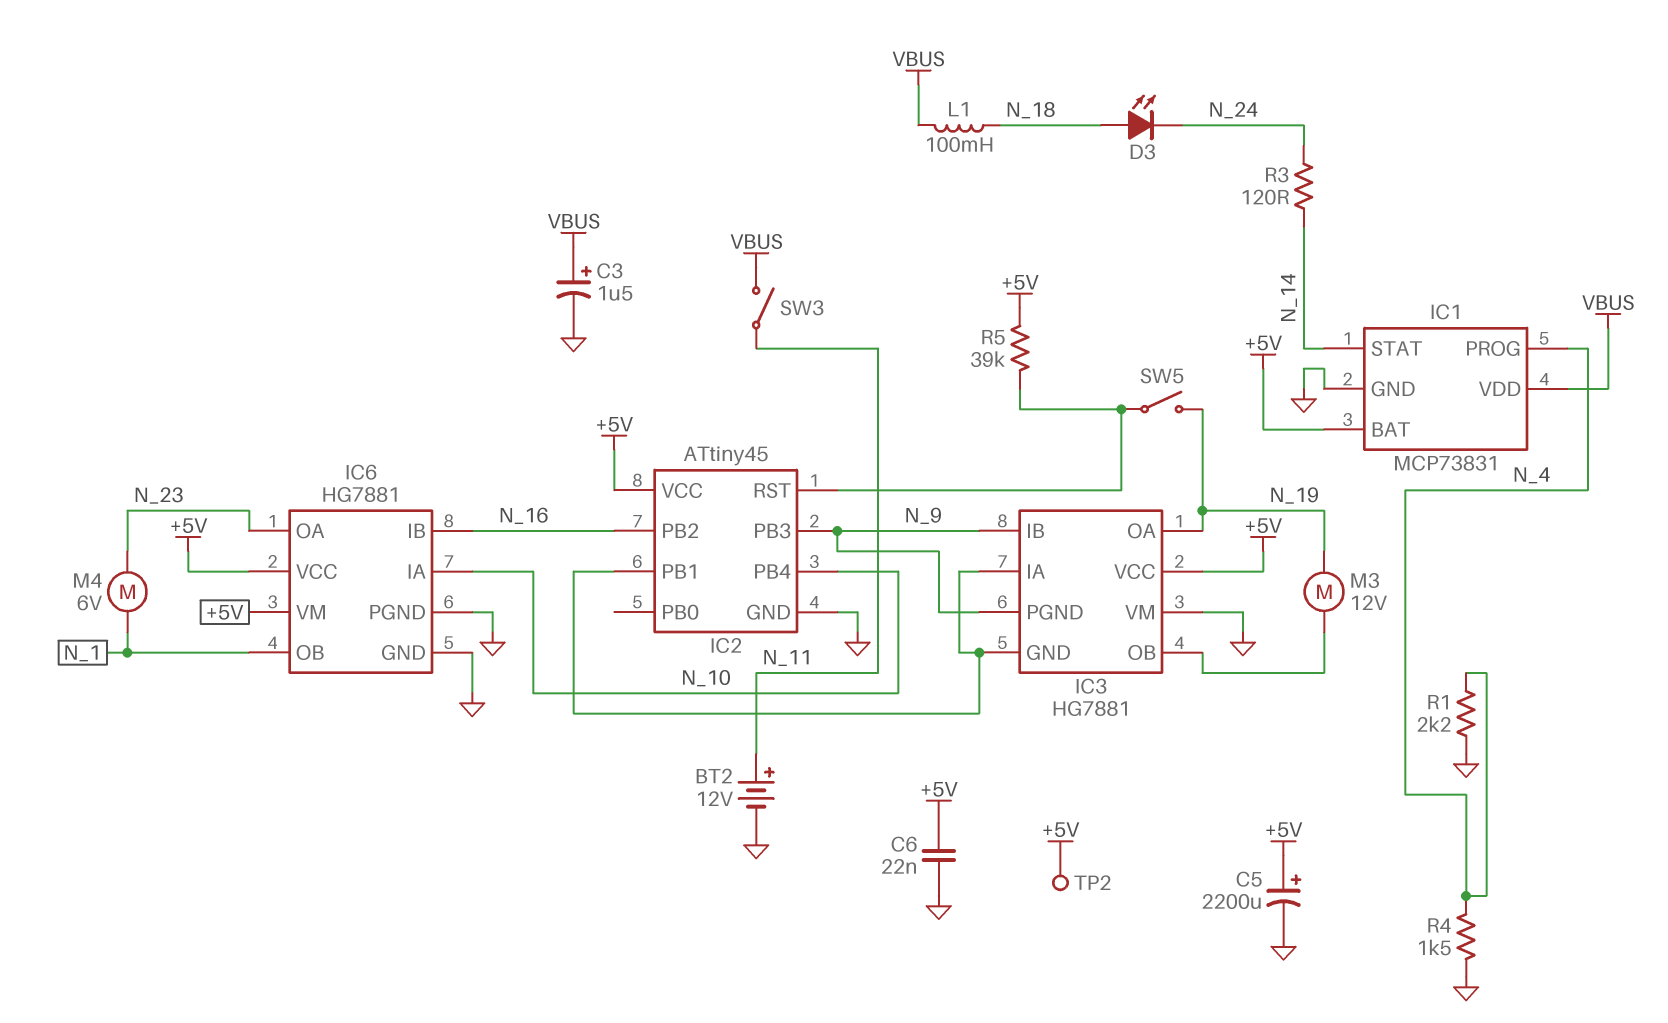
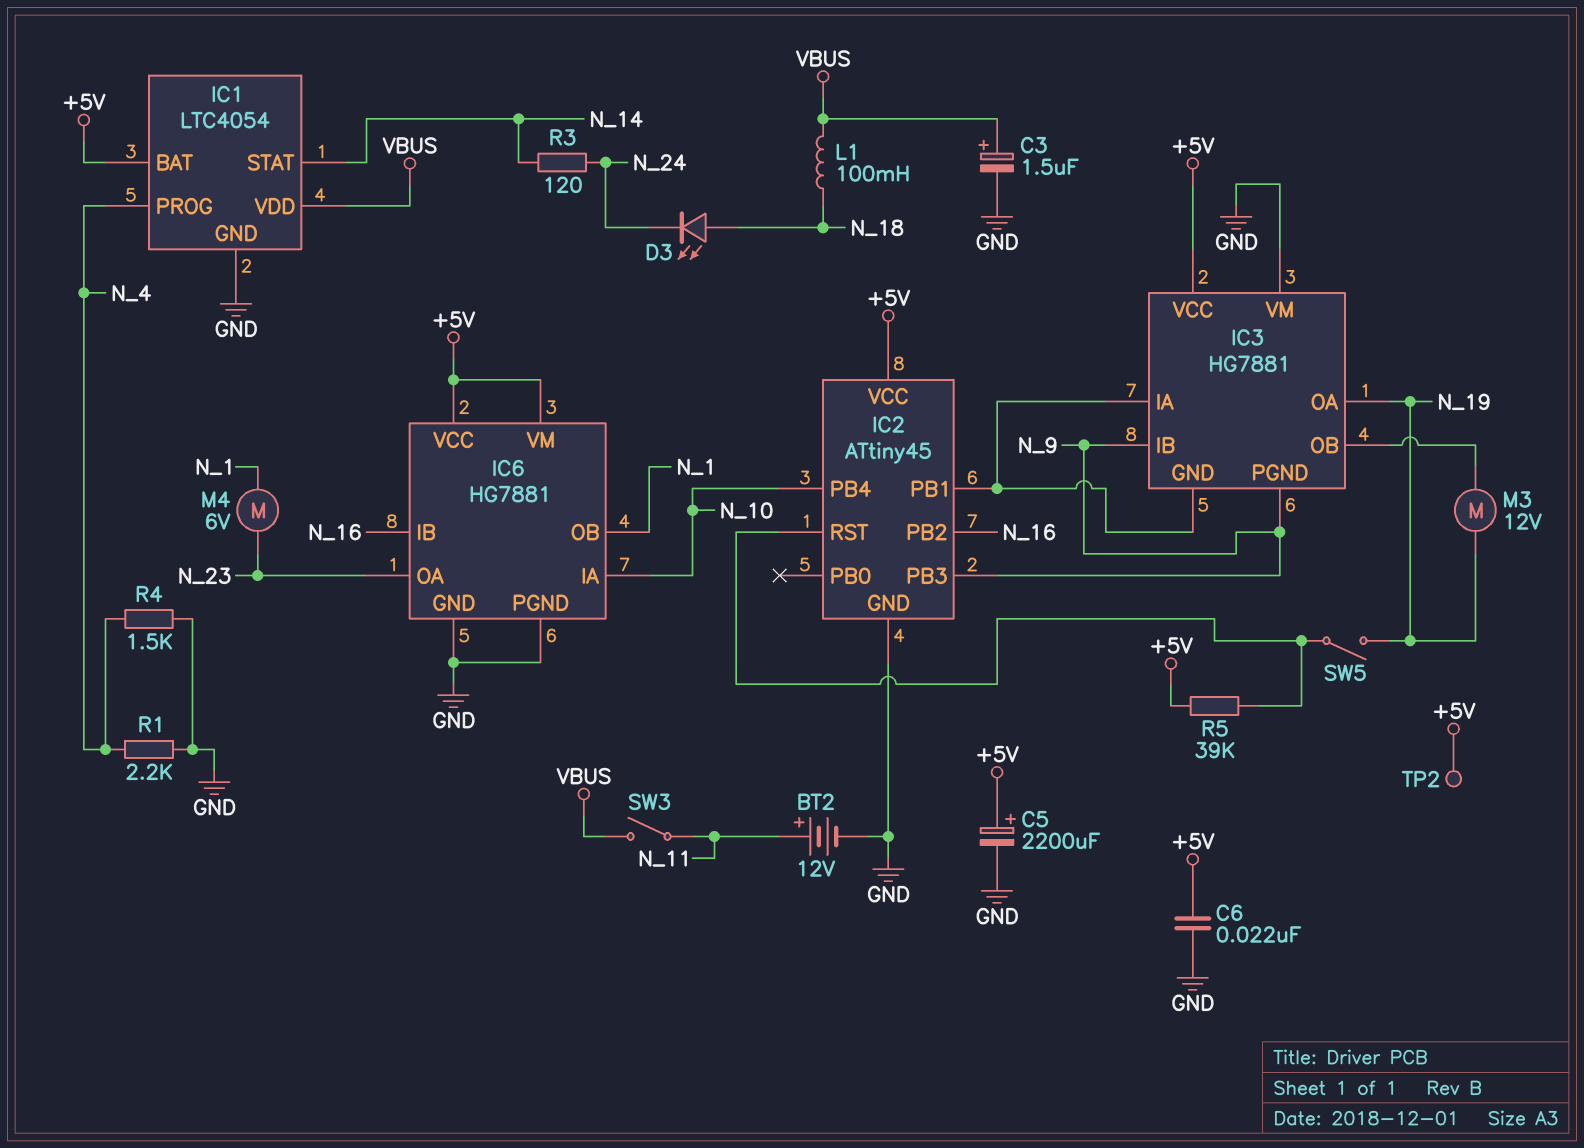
IC1: MCP73831 -> LTC4054

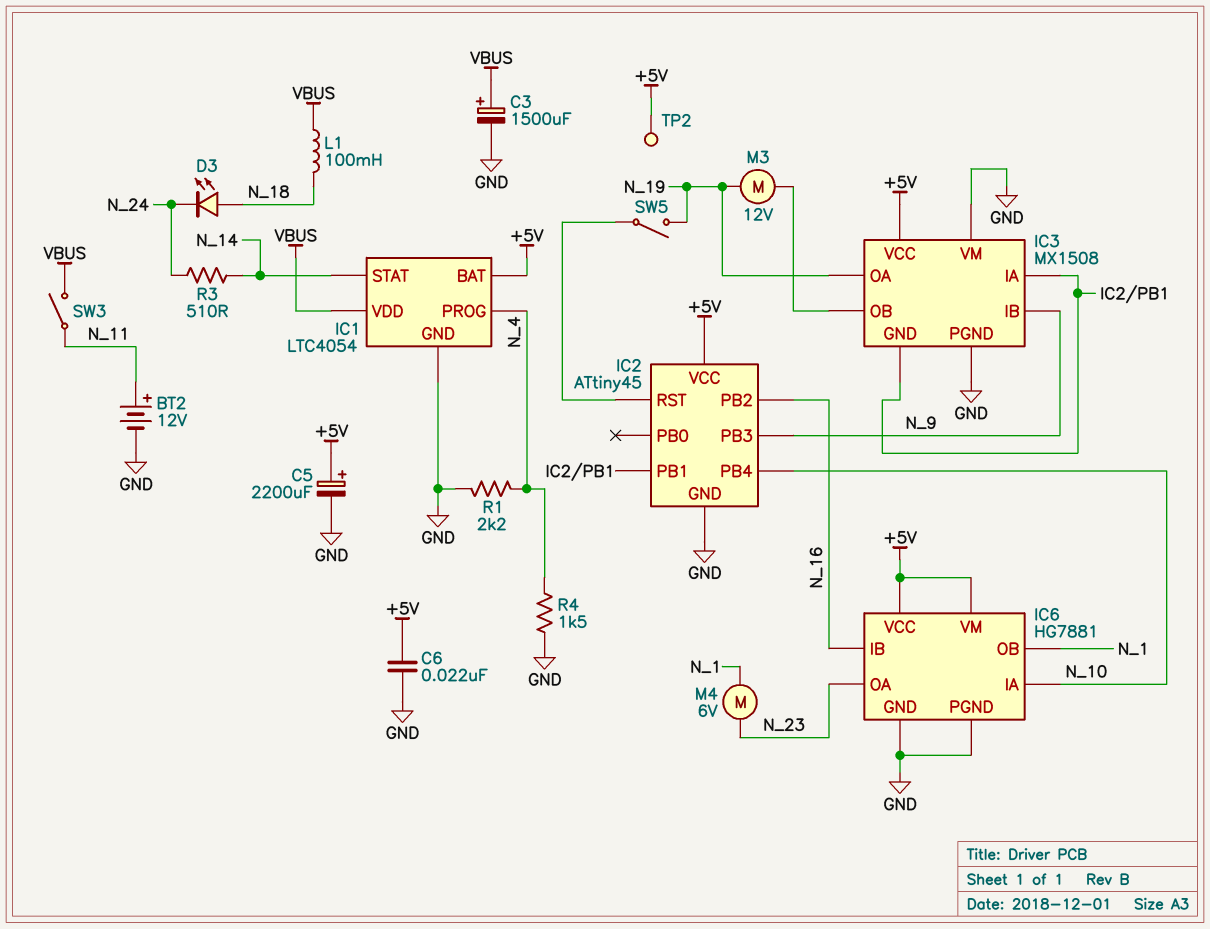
C3: 1.5uF (plus VBUS, minus GND) -> 1500uF (plus VBUS, minus GND)
IC3: HG7881 -> MX1508
IC3 pin PGND: N_9 -> GND
R3: 120 (N_14, N_24) -> 510 (N_14, N_24)
R5: 39k (+5V, IC2/RST) -> none

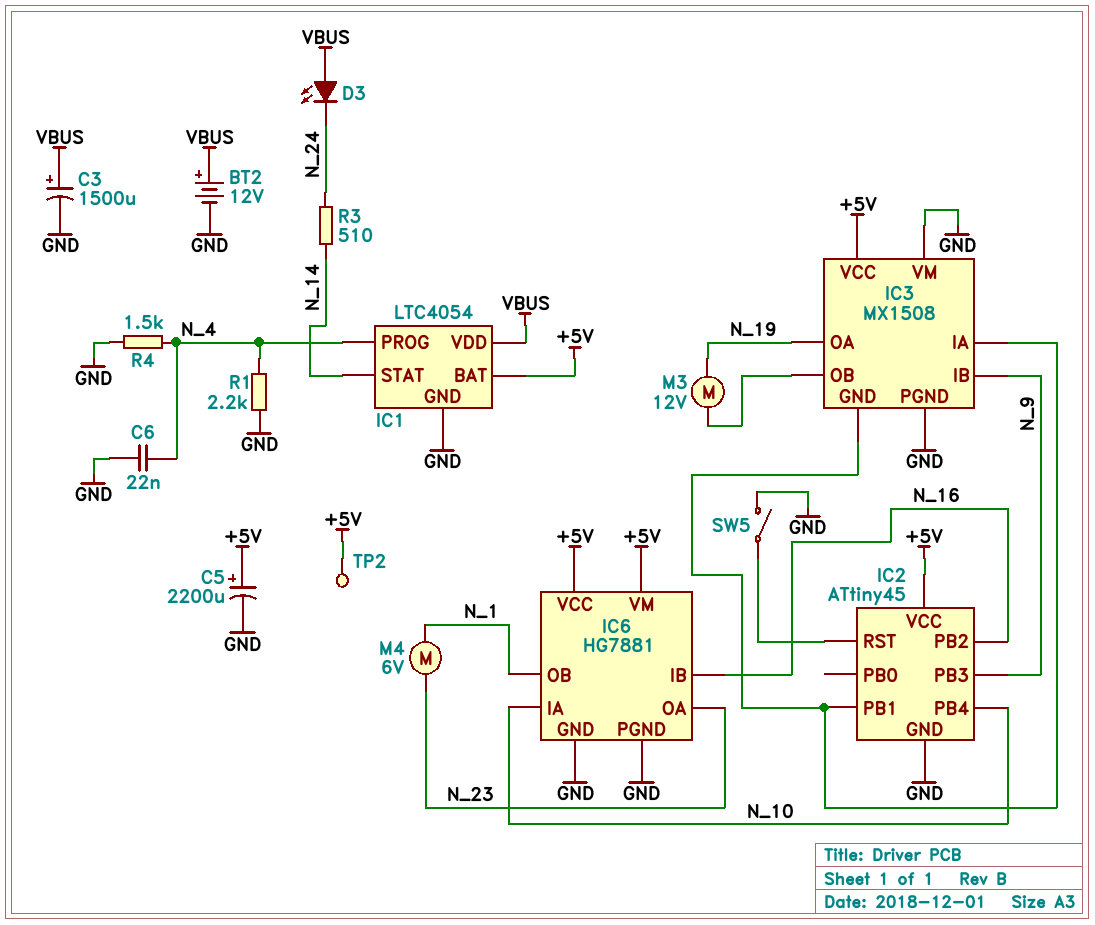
BT2: 12V (plus N_11, minus GND) -> 12V (plus VBUS, minus GND)
C6: 22nF (+5V, GND) -> 22nF (GND, N_4)
D3: LED (A N_18, K N_24) -> LED (A VBUS, K N_24)
L1: 100mH (N_18, VBUS) -> none
SW3: switch (N_11, VBUS) -> none
SW5: switch (IC2/RST, N_19) -> switch (GND, IC2/RST)

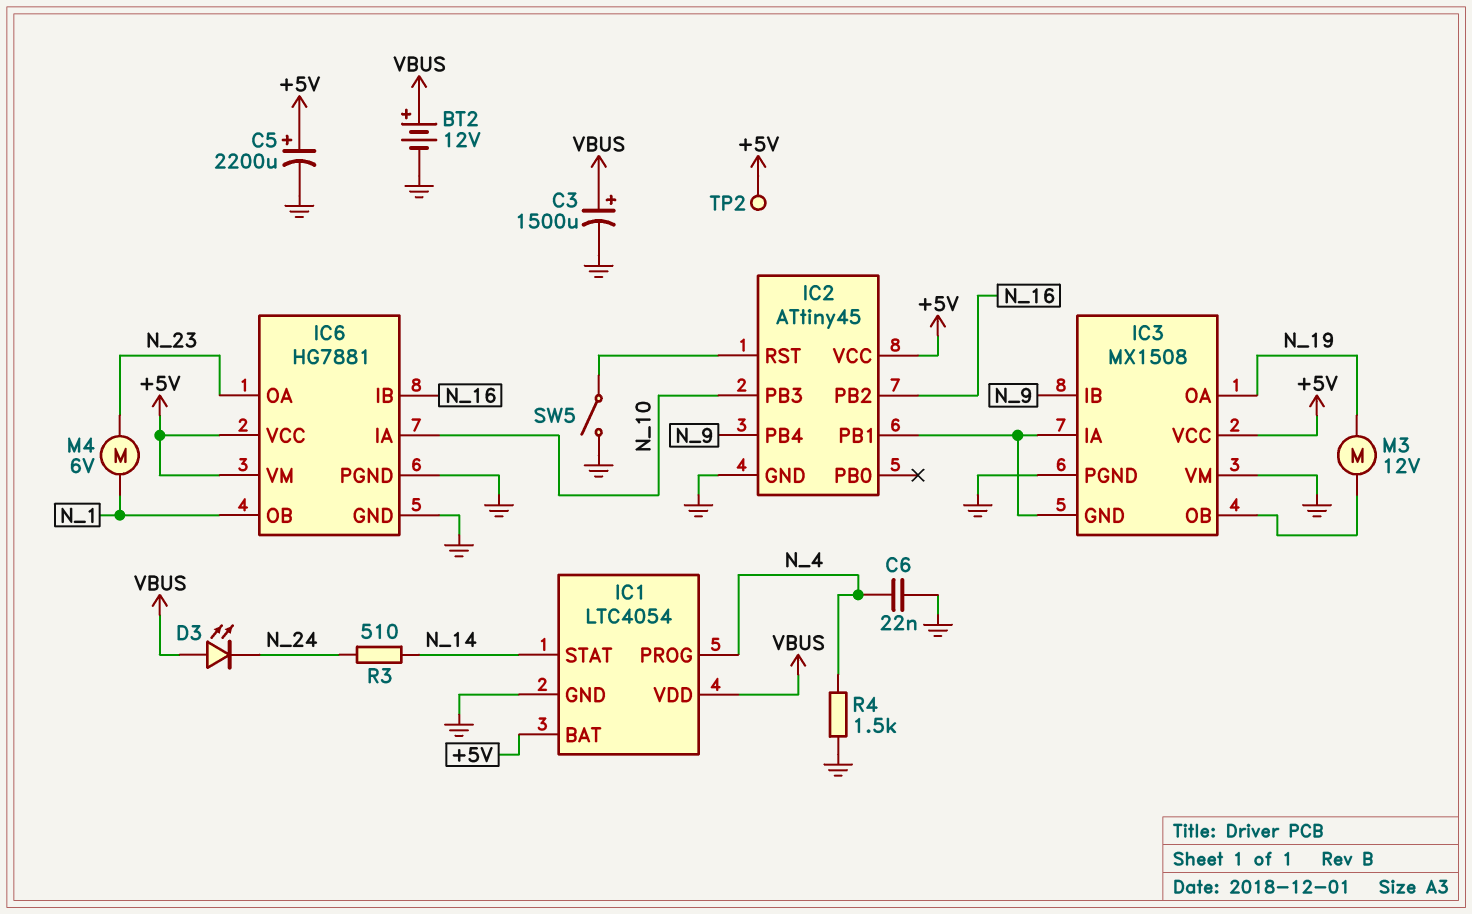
IC2 pin PB3: N_9 -> N_10
IC2 pin PB4: N_10 -> N_9
R1: 2.2k (GND, N_4) -> none

